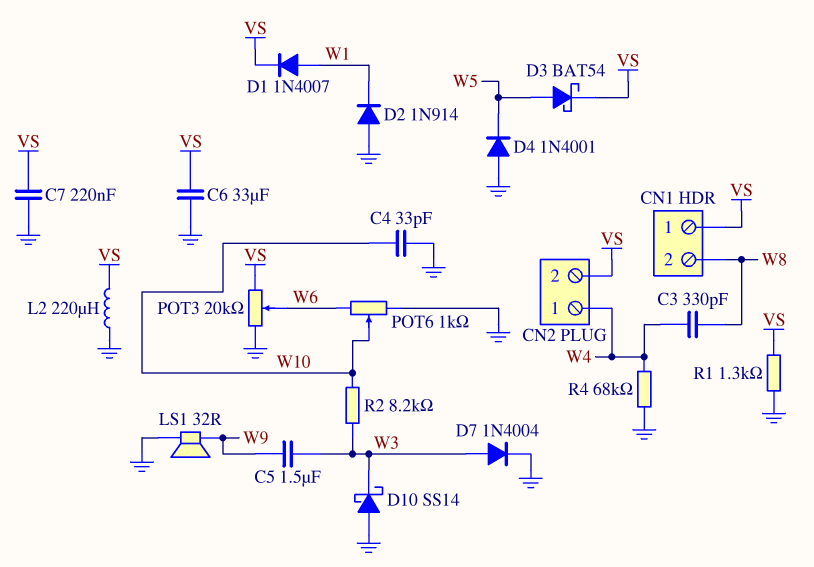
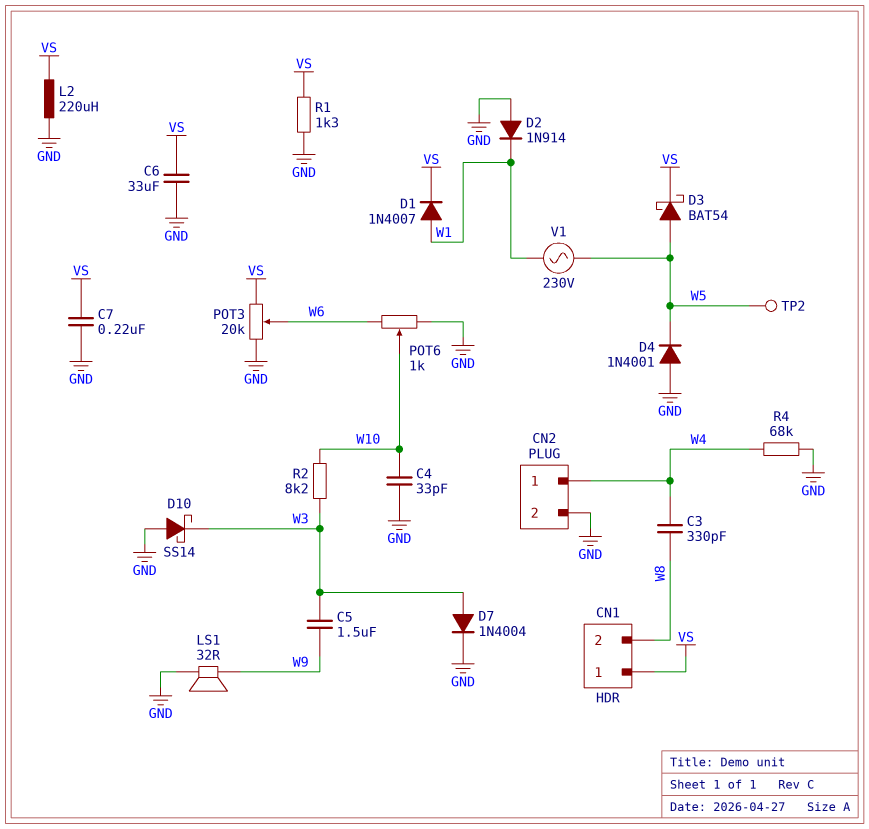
CN2 pin 2: VS -> GND
TP2: none -> test point (W5)
V1: none -> AC 230V (W1, W5)

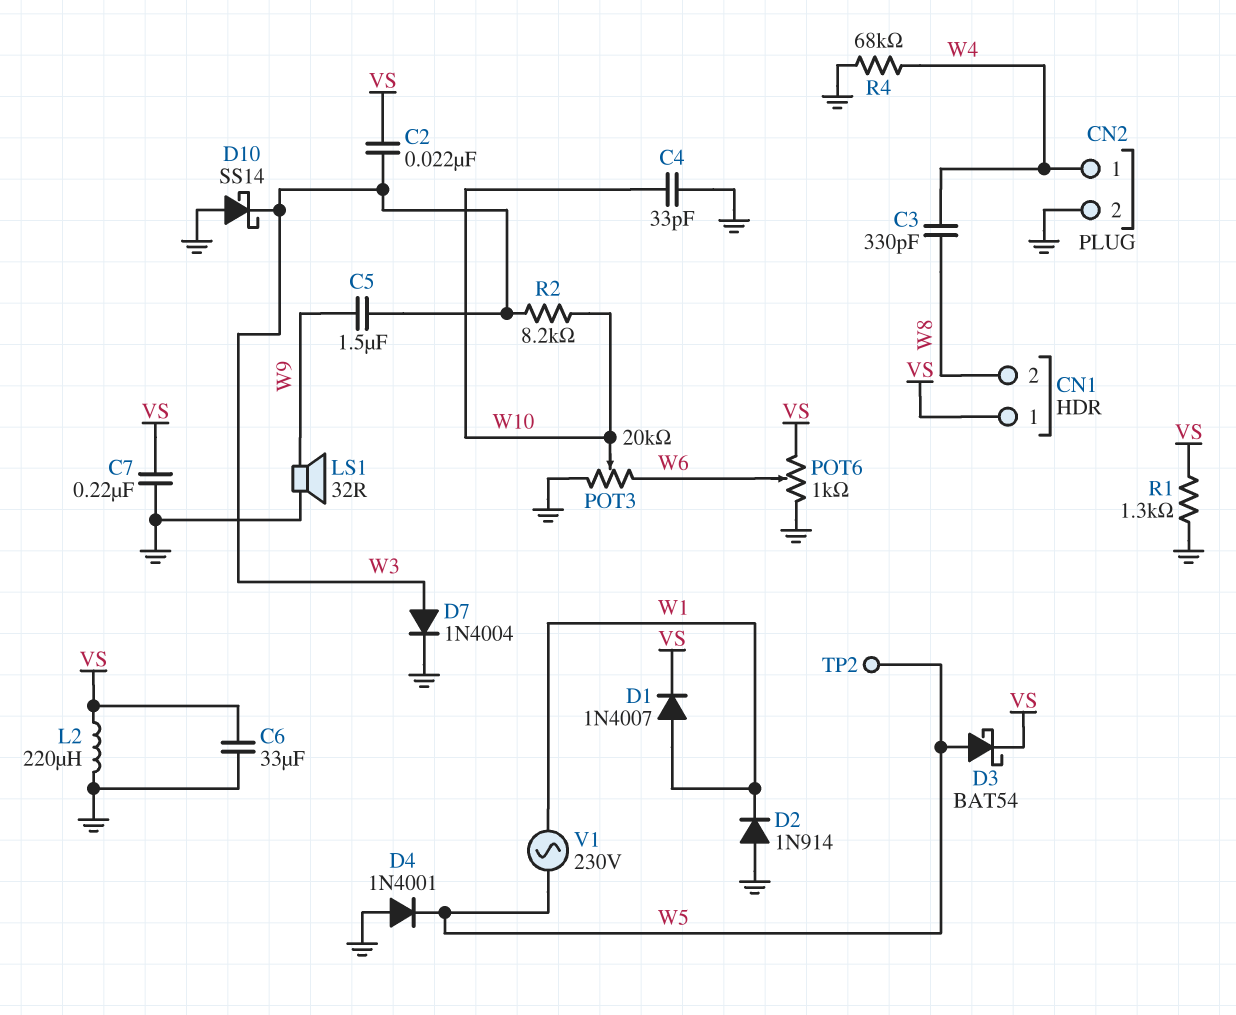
C2: none -> 22nF (VS, W3)
POT3: 20k (GND, VS, wiper W6) -> 20k (GND, W6, wiper W10)
POT6: 1k (GND, W6, wiper W10) -> 1k (GND, VS, wiper W6)

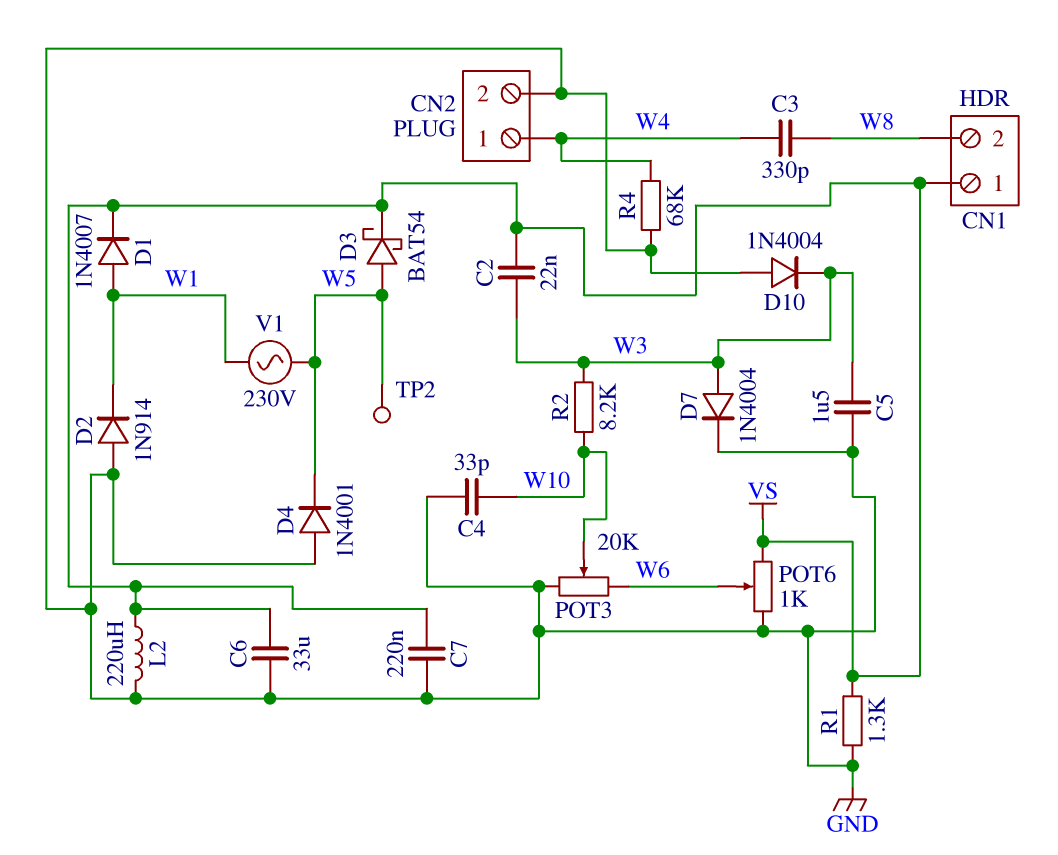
C5: 1.5uF (W3, W9) -> 1.5uF (GND, W3)
D10: schottky SS14 (A GND, K W3) -> diode 1N4004 (A GND, K W3)
LS1: speaker 32R (GND, W9) -> none

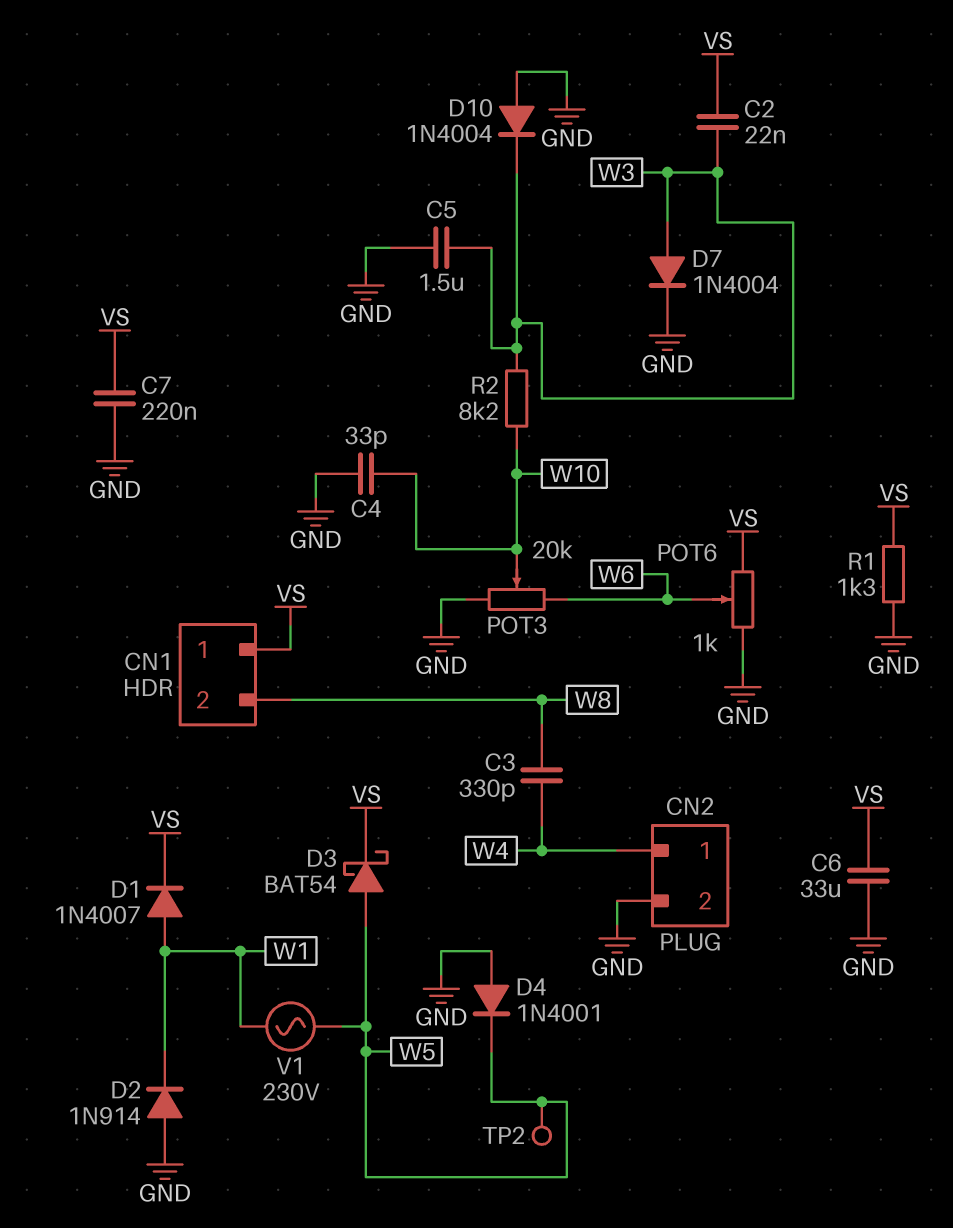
L2: 220uH (GND, VS) -> none
R4: 68k (GND, W4) -> none

